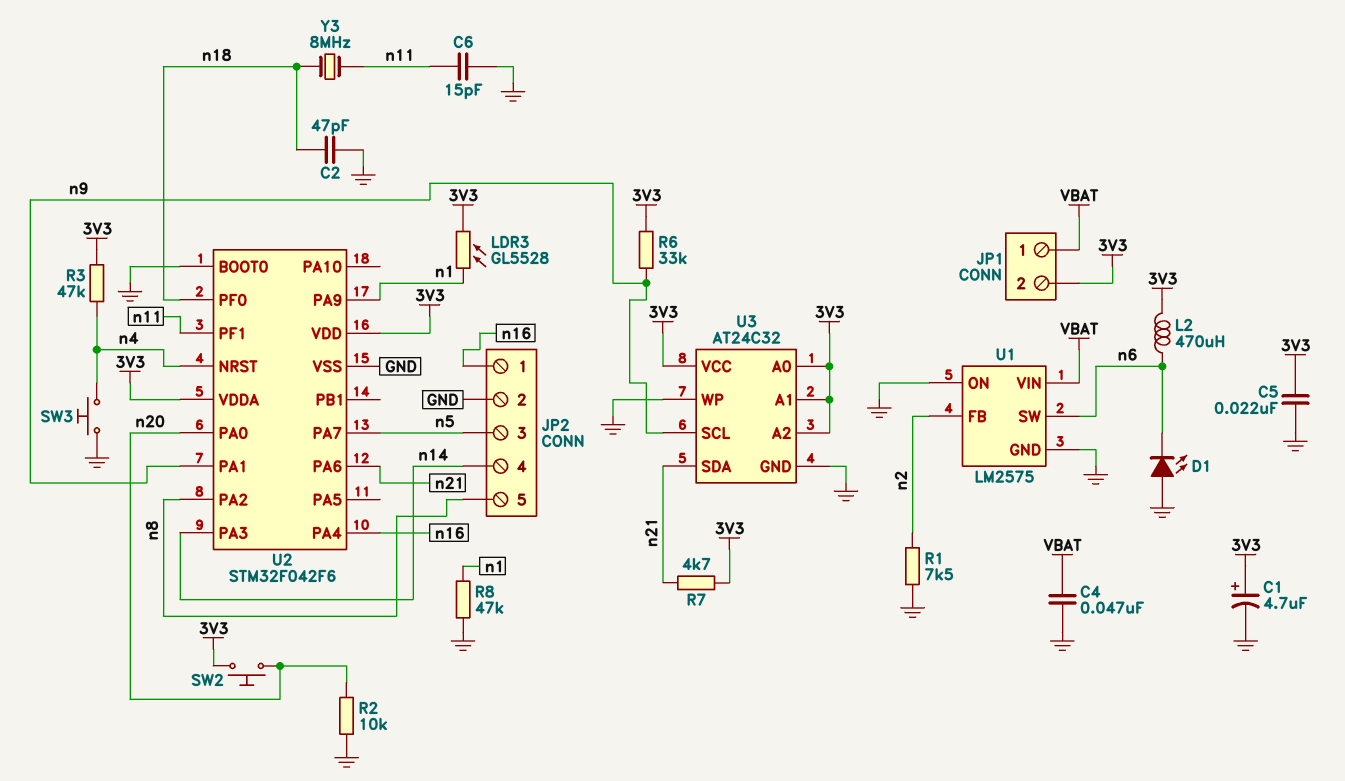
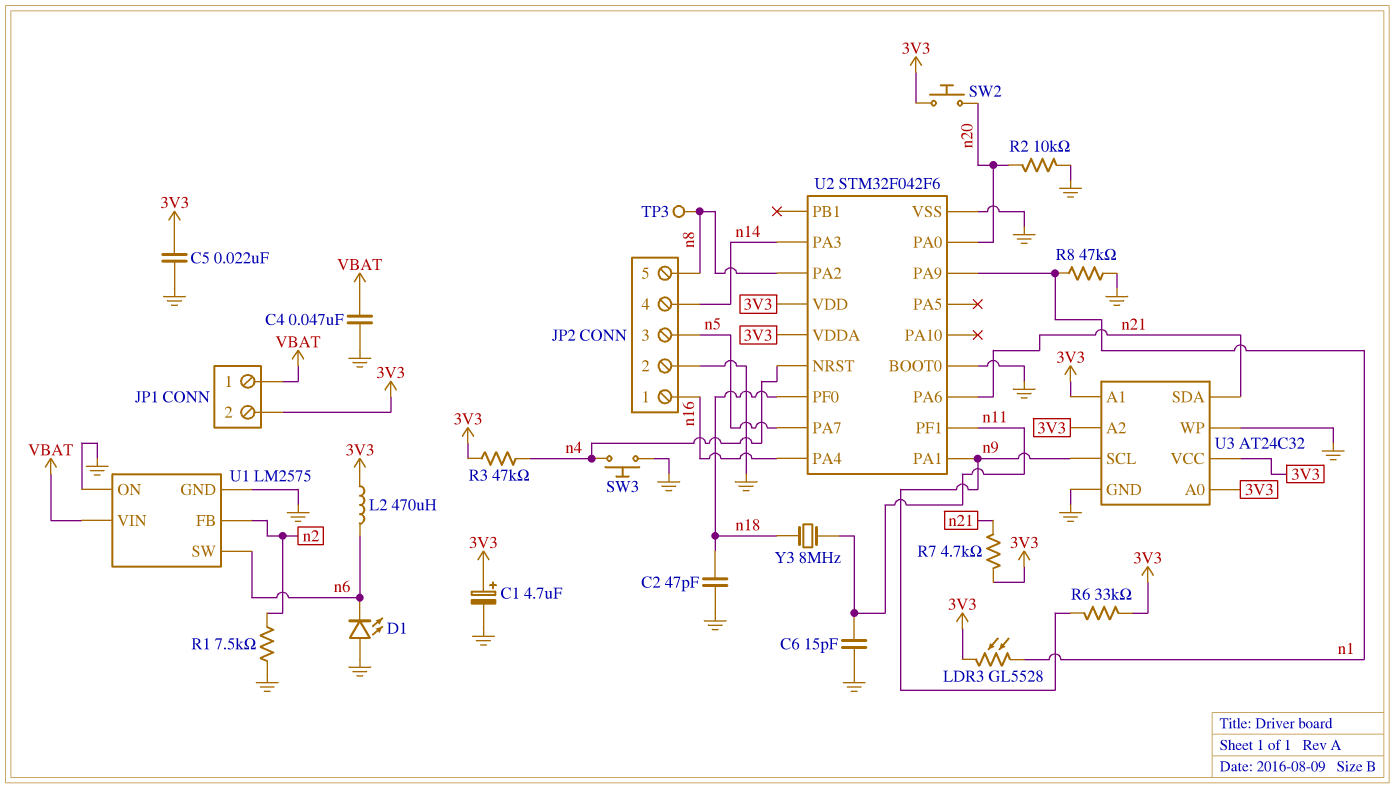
TP3: none -> test point (n8)

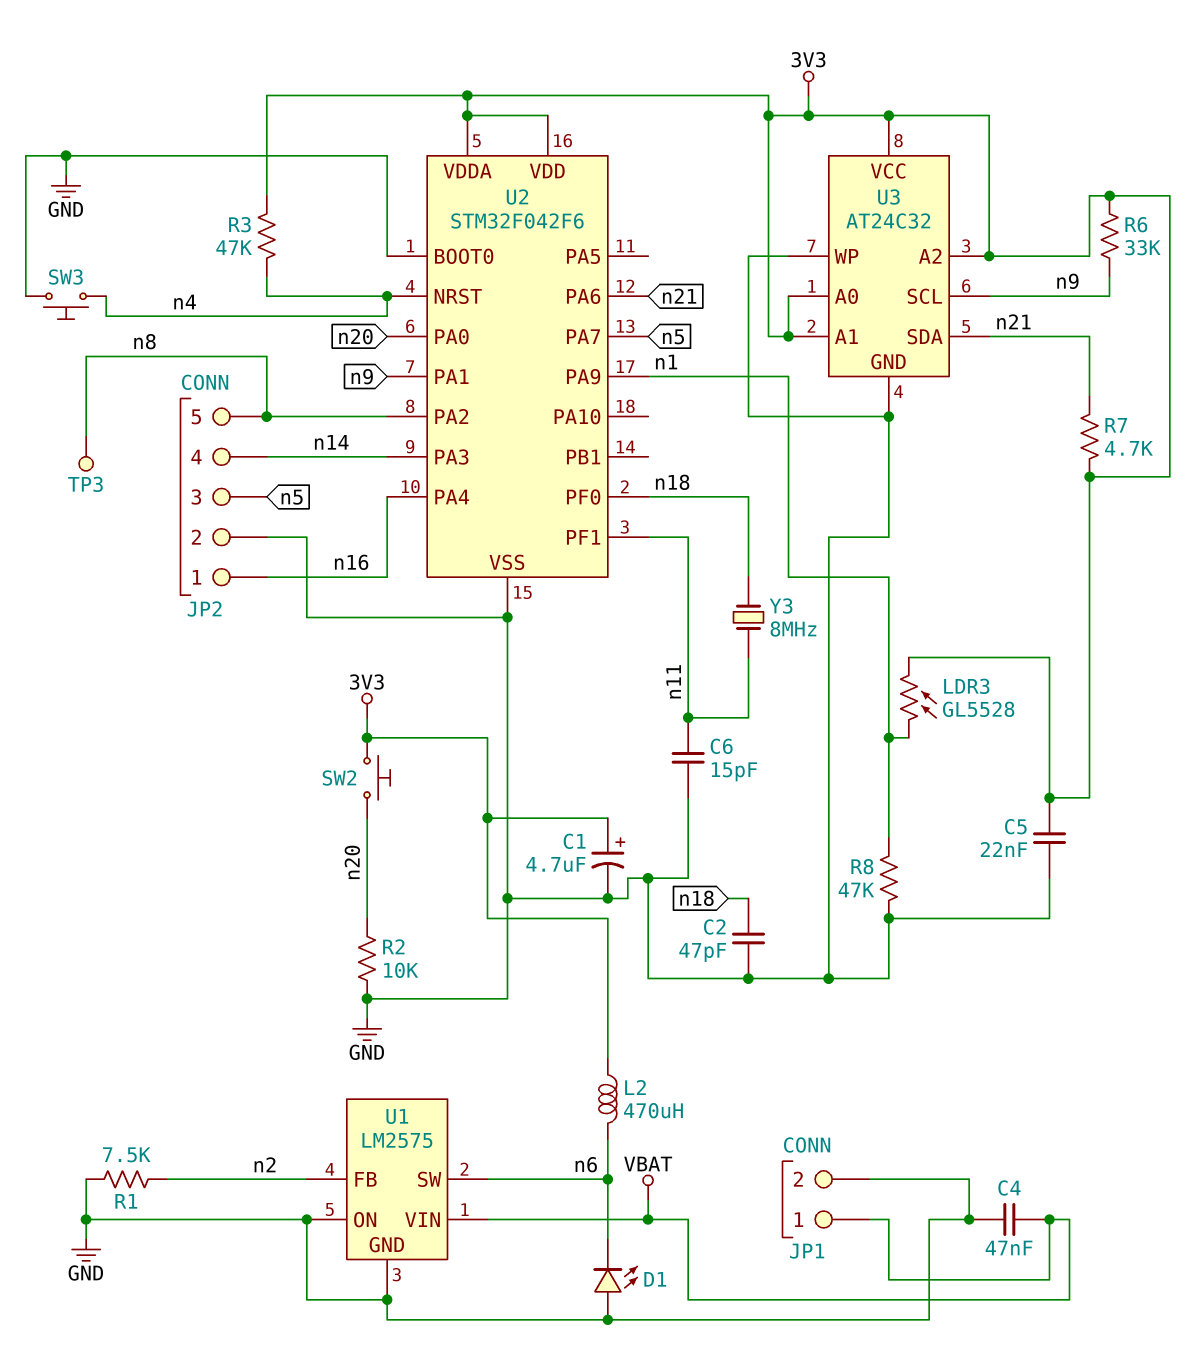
JP1 pin 2: 3V3 -> GND

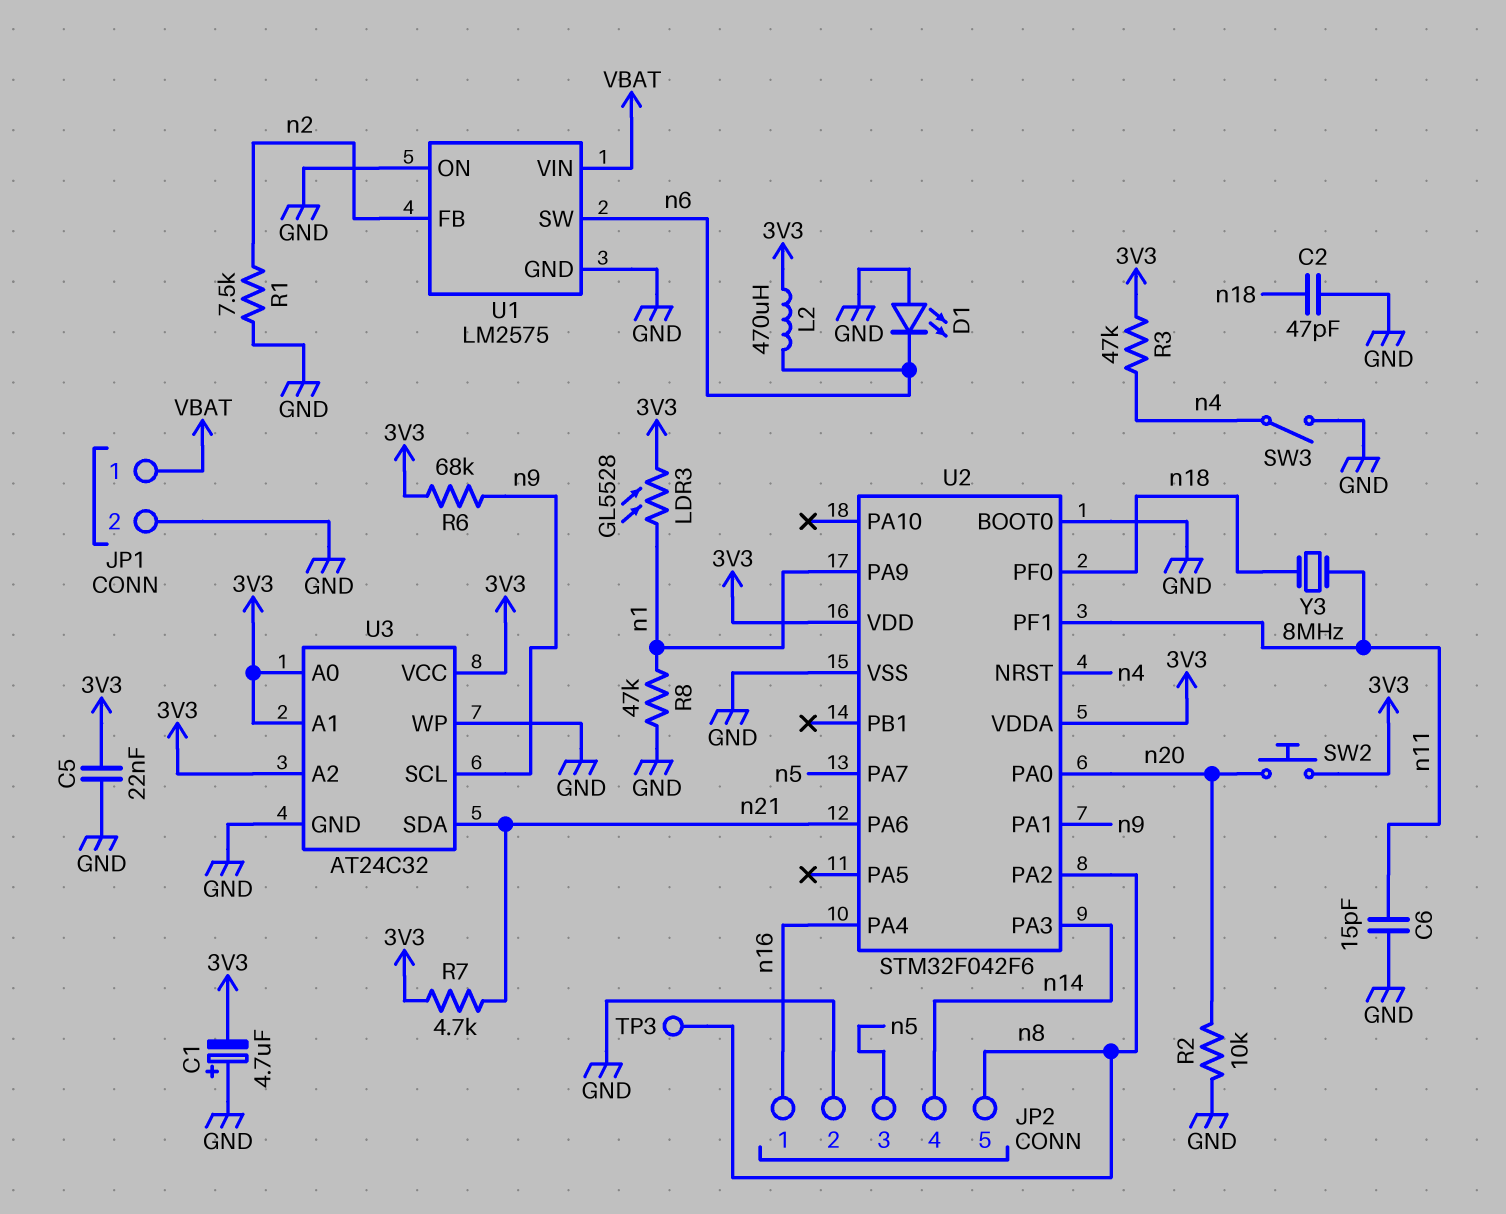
C1: 4.7uF (plus 3V3, minus GND) -> 4.7uF (plus GND, minus 3V3)
C4: 47nF (GND, VBAT) -> none
R6: 33k (3V3, n9) -> 68k (3V3, n9)
SW3: button (GND, n4) -> switch (GND, n4)

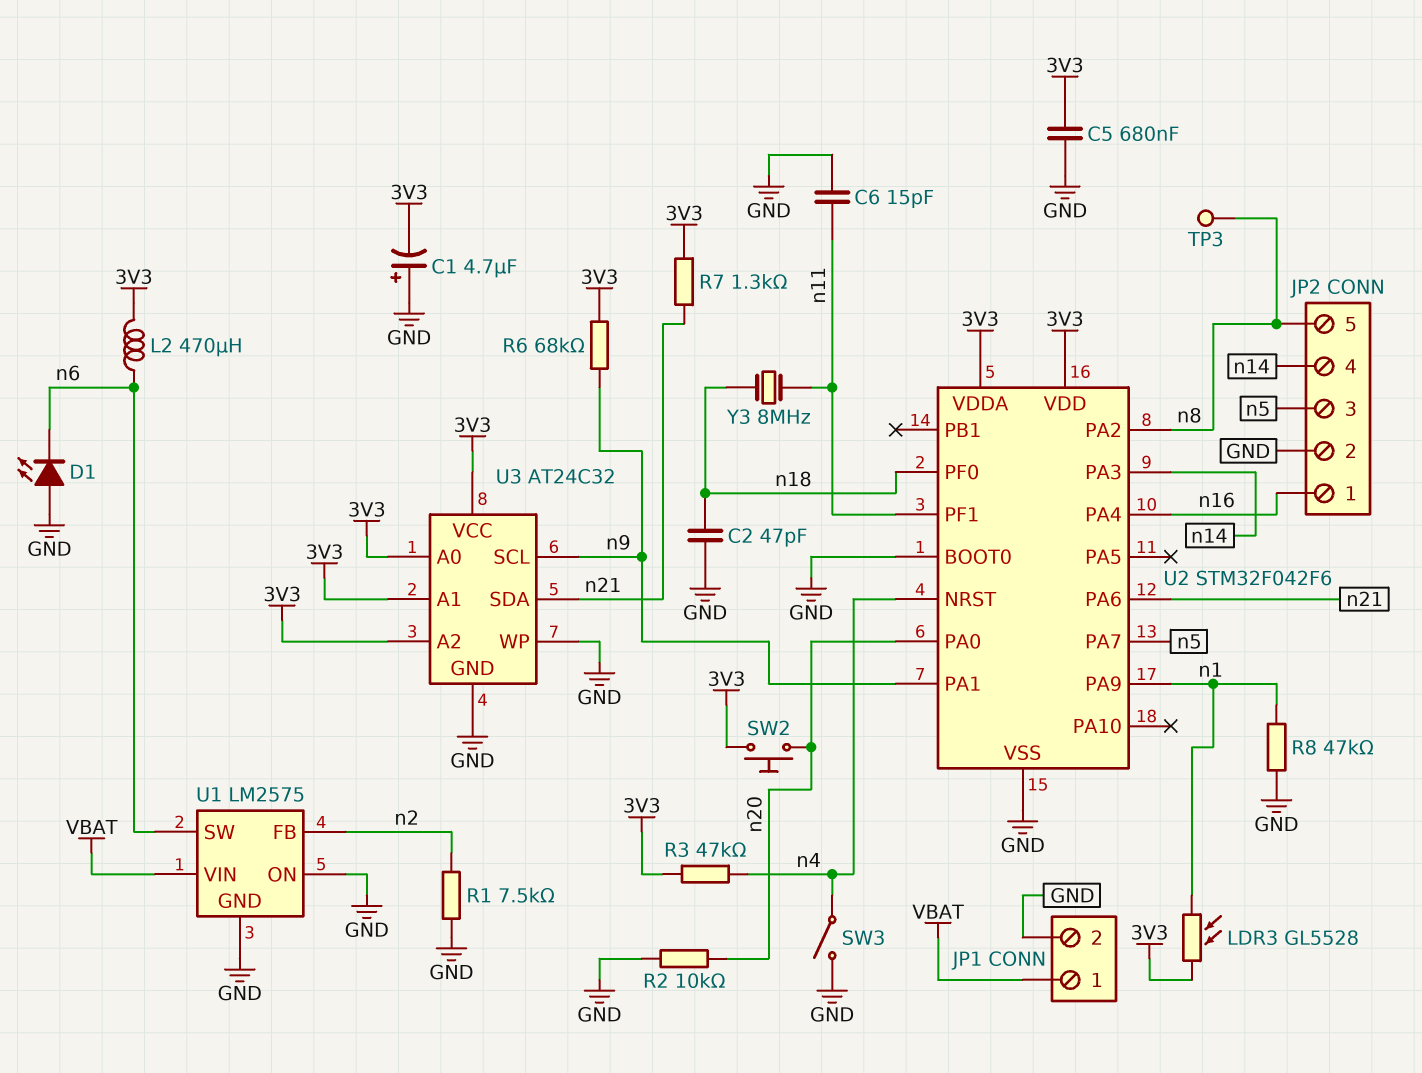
C5: 22nF (3V3, GND) -> 680nF (3V3, GND)
R7: 4.7k (3V3, n21) -> 1.3k (3V3, n21)

